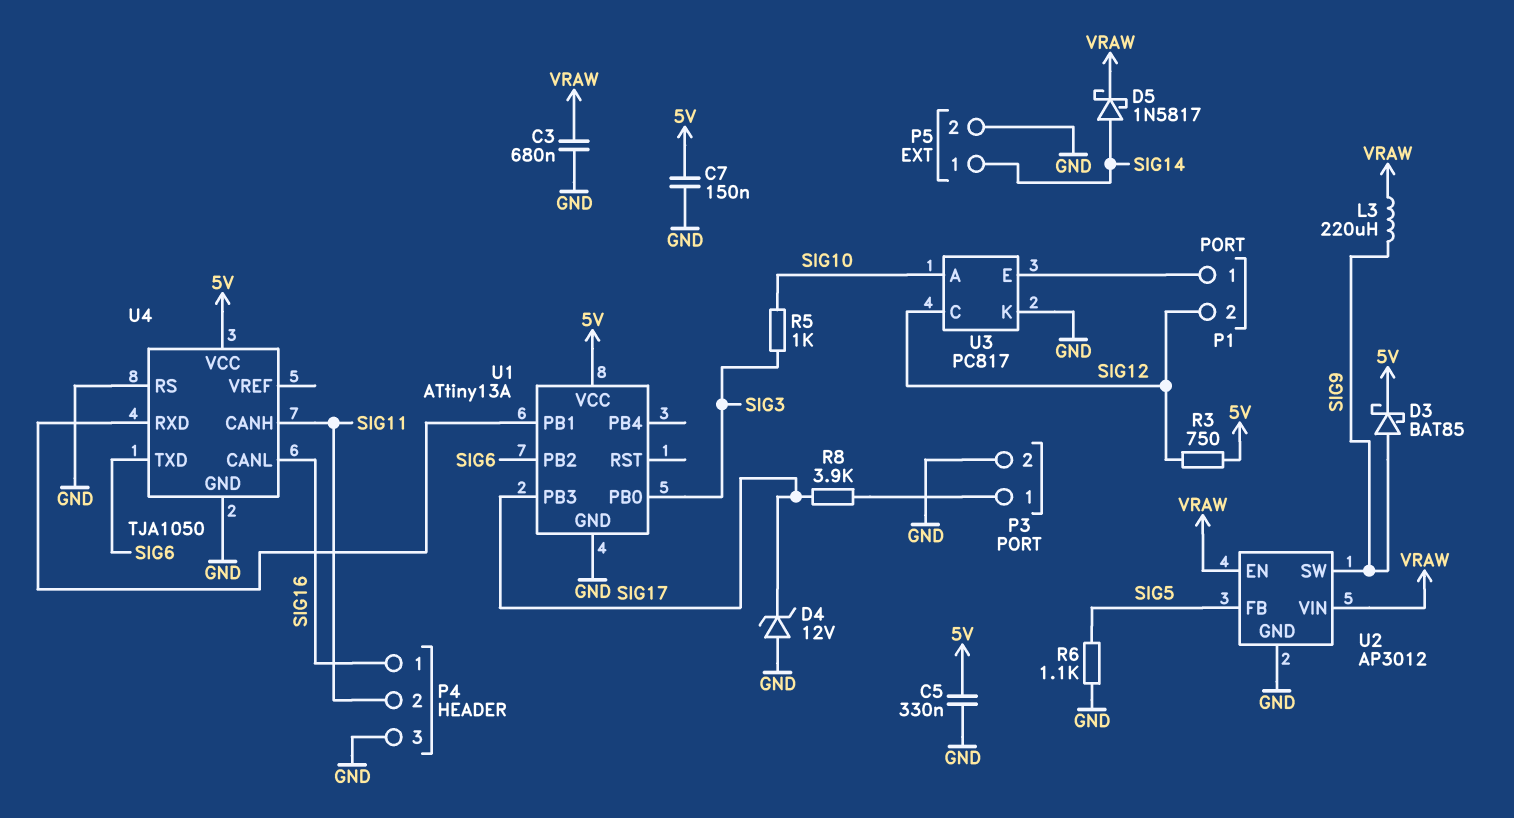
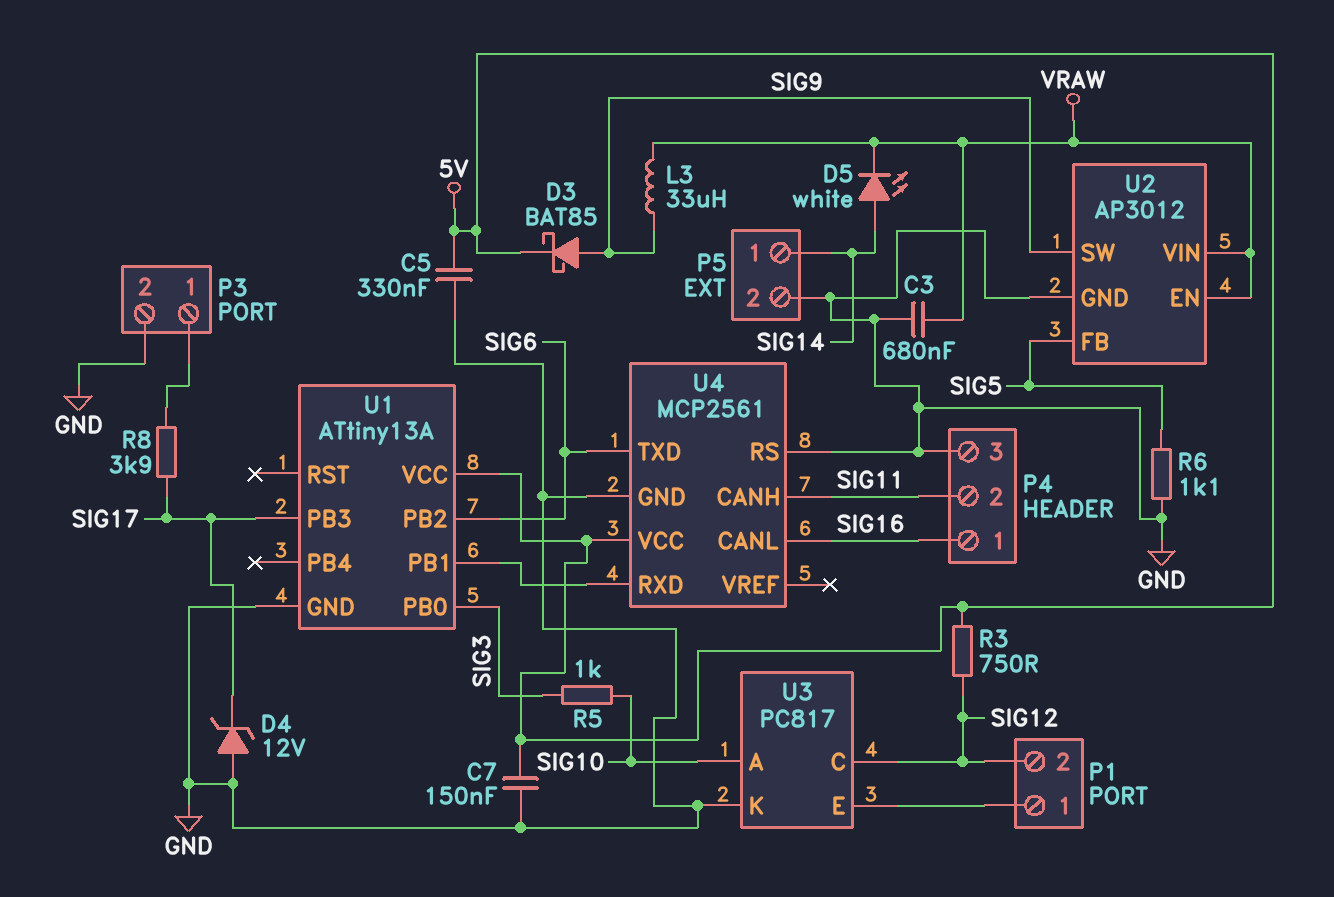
D5: schottky 1N5817 (A SIG14, K VRAW) -> LED white (A SIG14, K VRAW)
L3: 220uH (SIG9, VRAW) -> 33uH (SIG9, VRAW)
U4: TJA1050 -> MCP2561

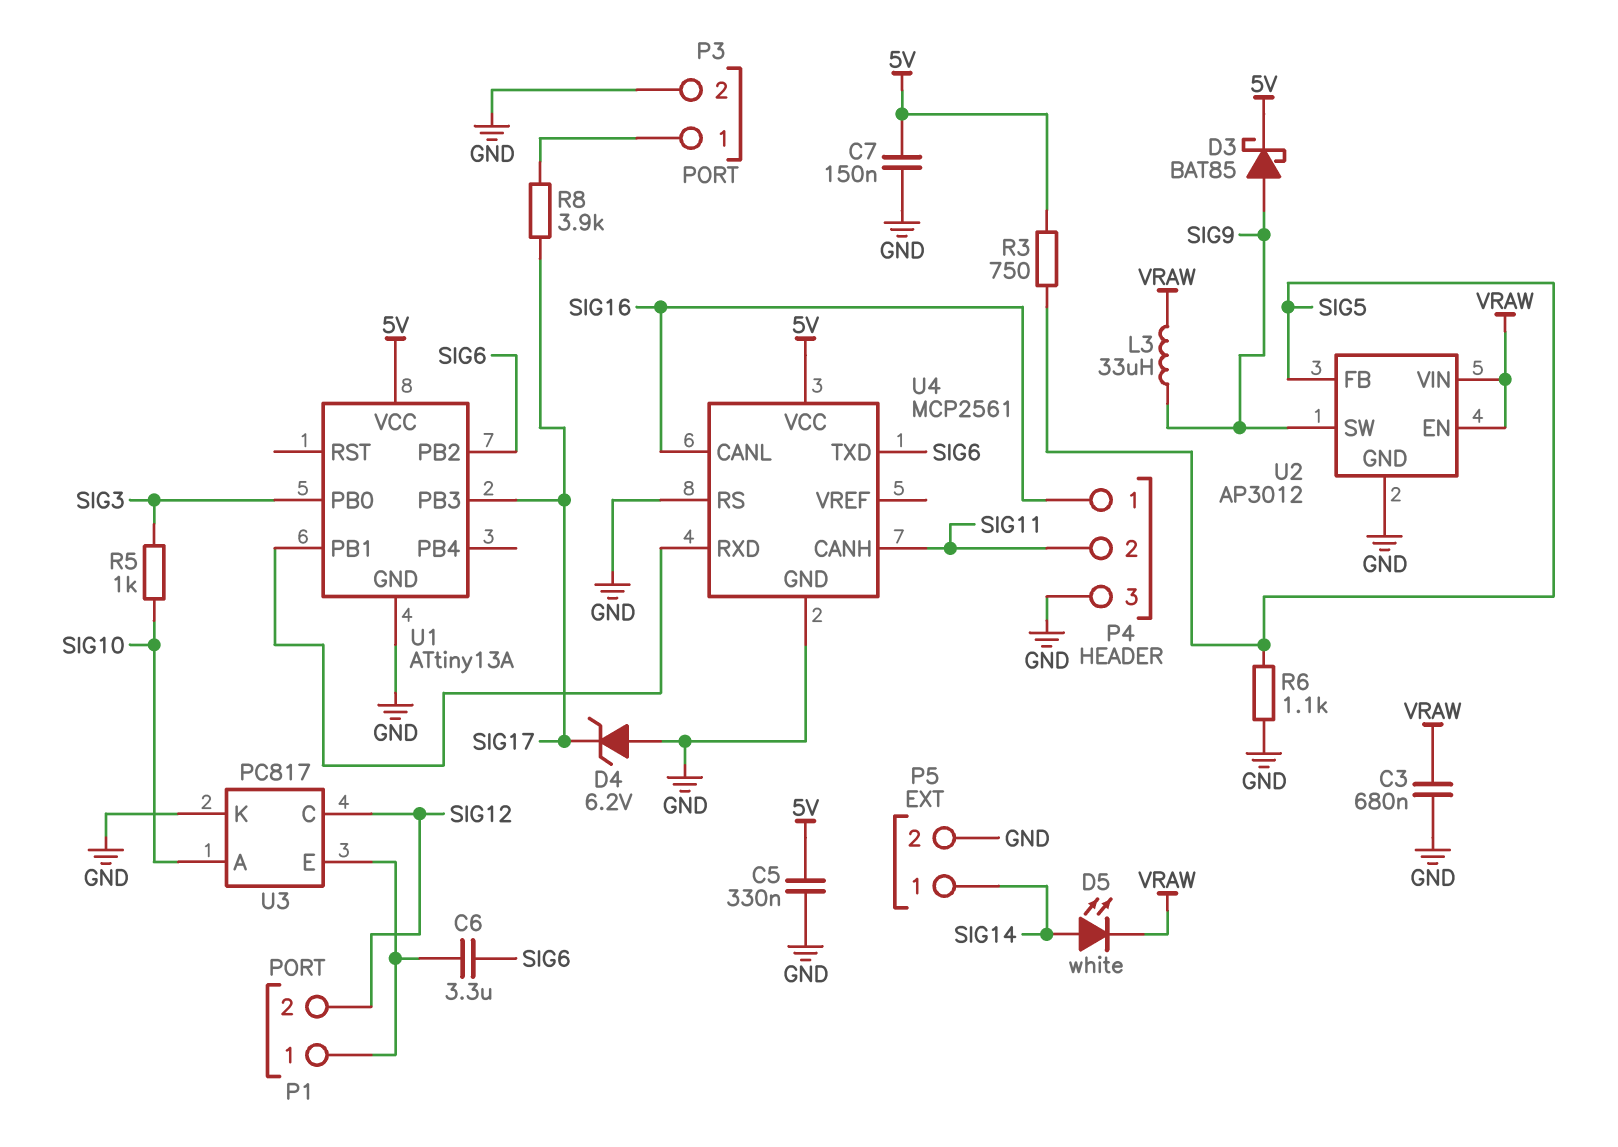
C6: none -> 3.3uF (P1/1, SIG6)
D4: zener 12V (A GND, K SIG17) -> zener 6.2V (A GND, K SIG17)
R3: 750 (5V, SIG12) -> 750 (5V, SIG5)

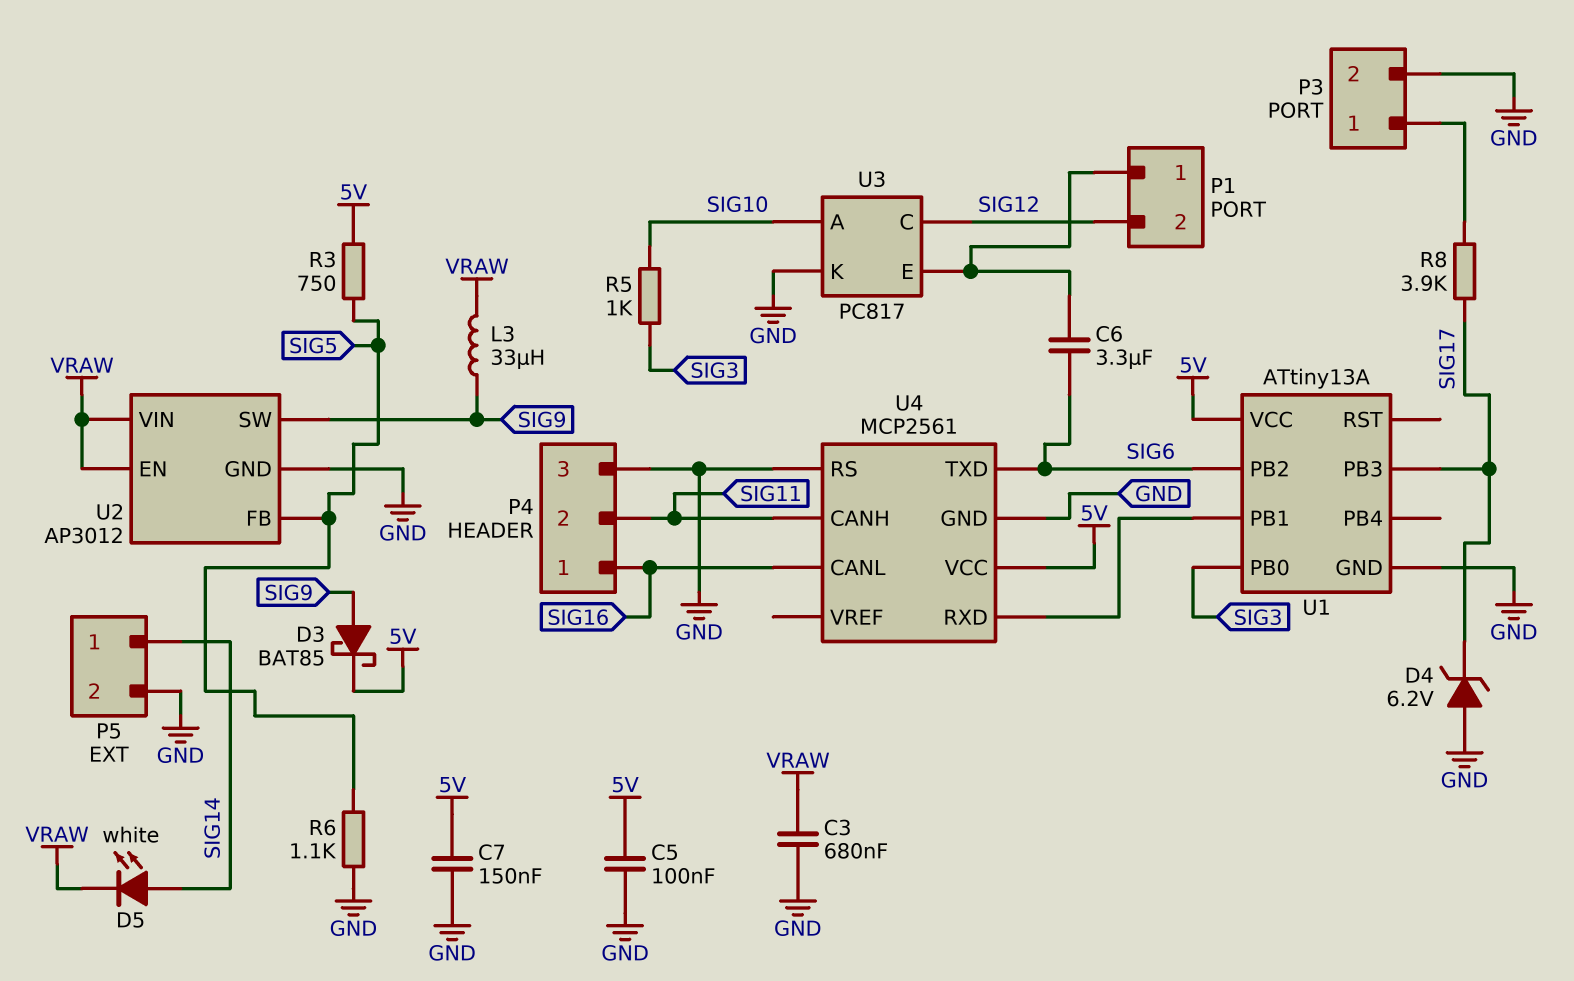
C5: 330nF (5V, GND) -> 100nF (5V, GND)

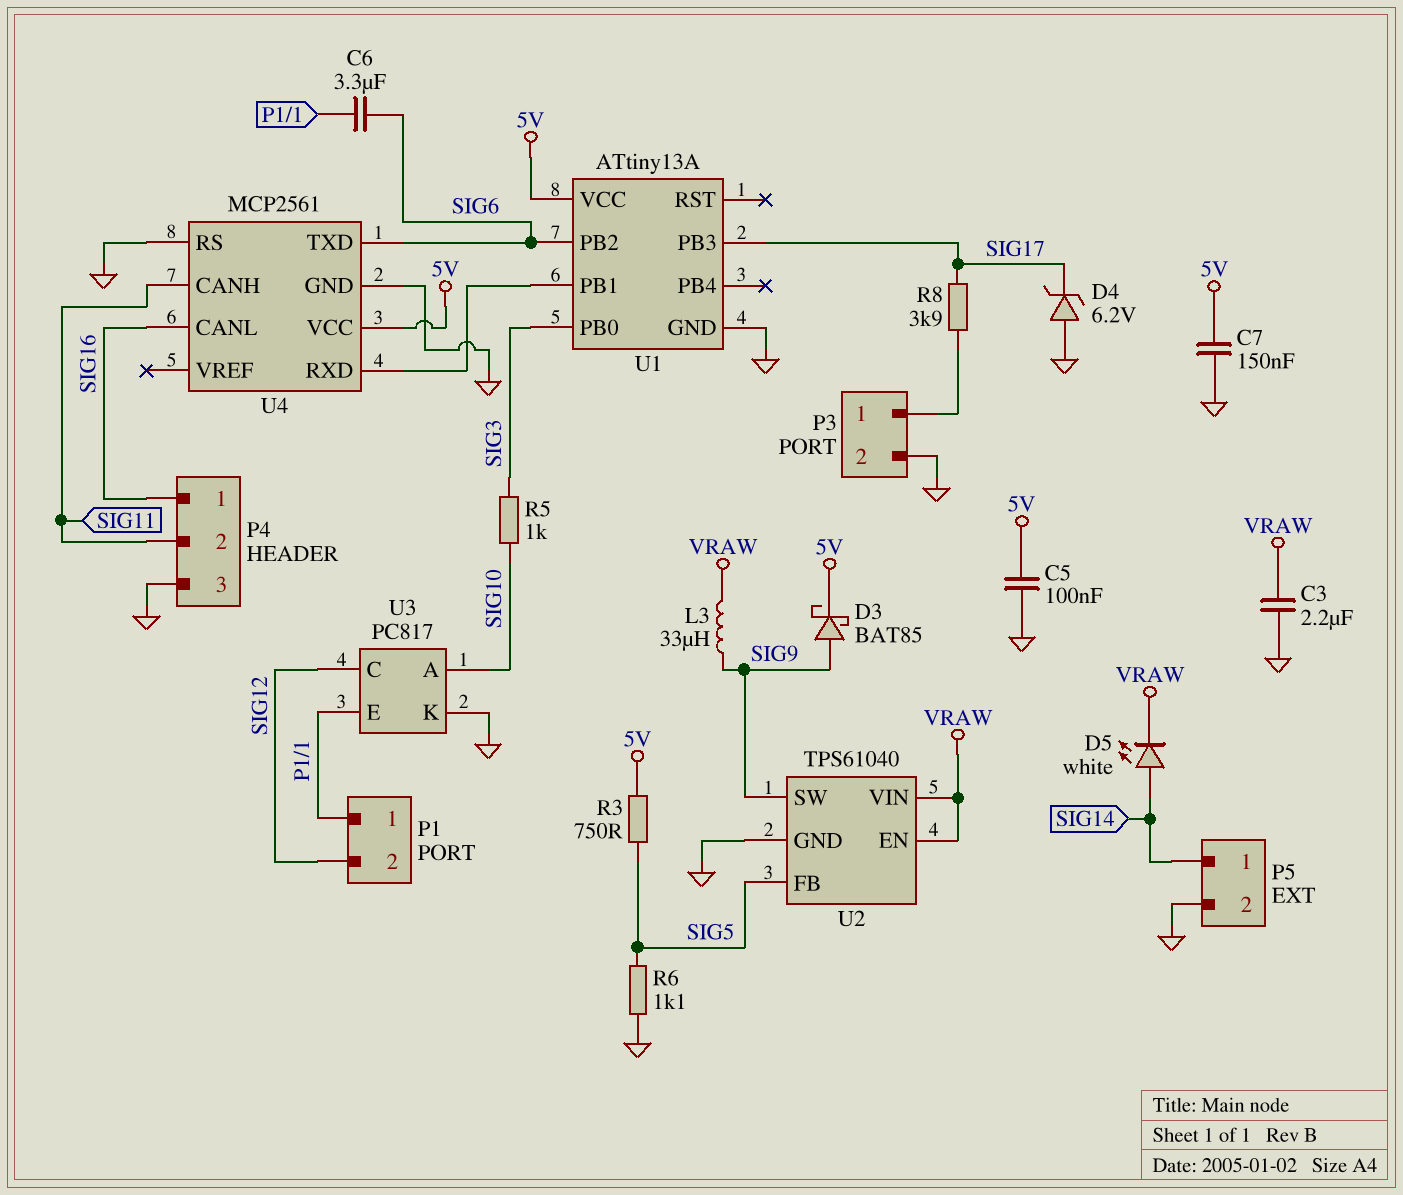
C3: 680nF (GND, VRAW) -> 2.2uF (GND, VRAW)
U2: AP3012 -> TPS61040

